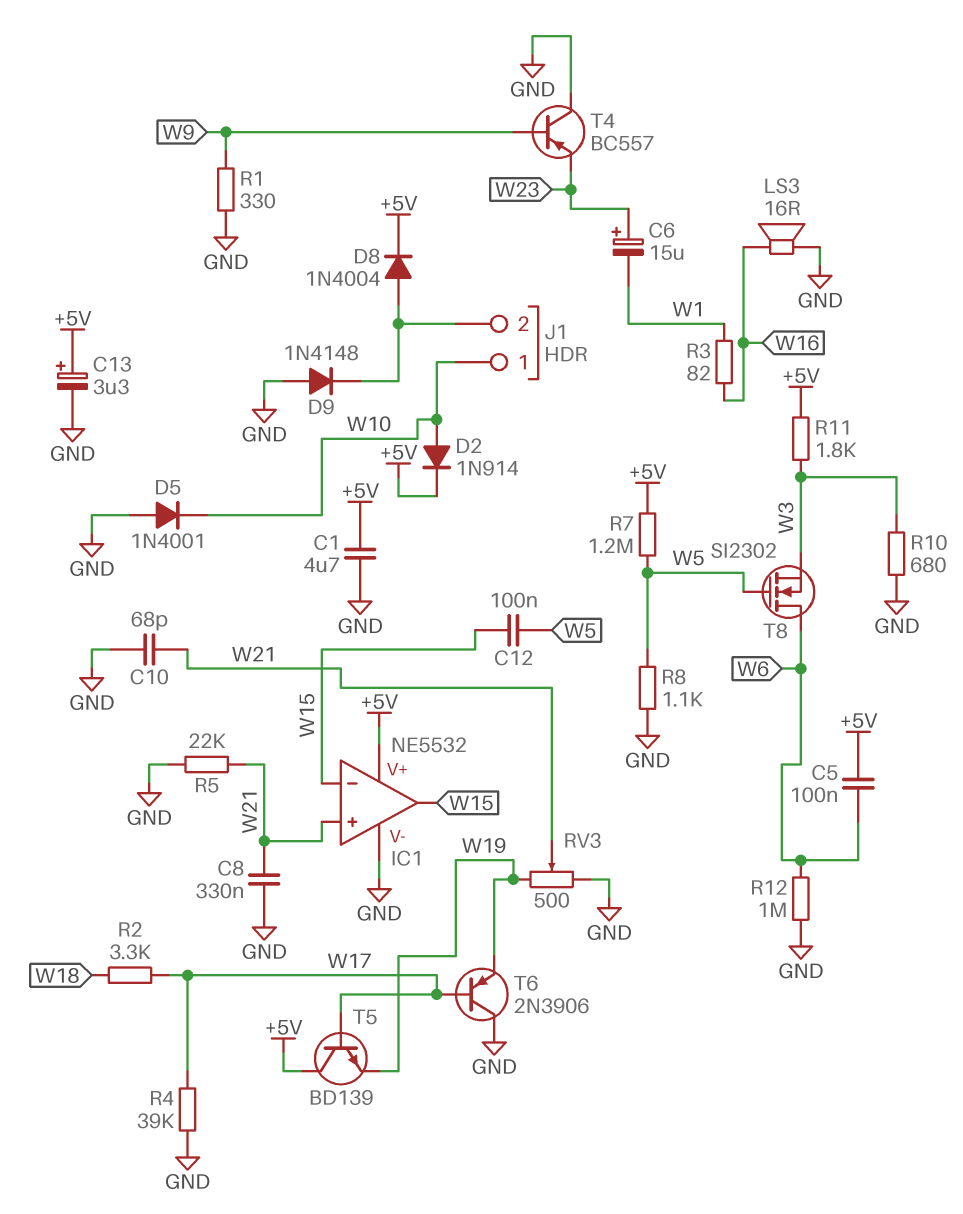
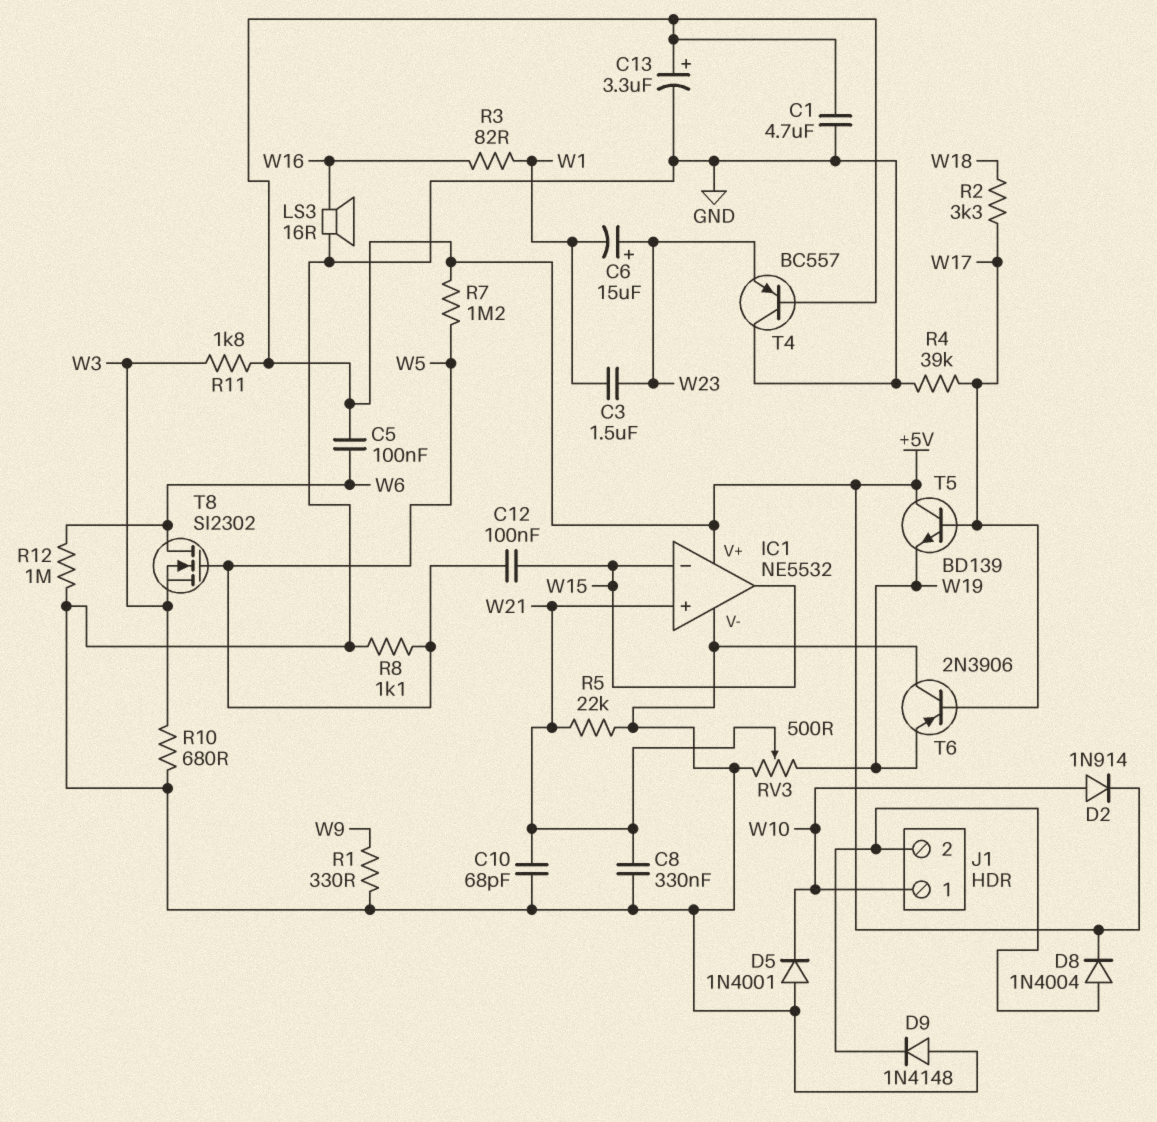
C3: none -> 1.5uF (W1, W23)
T4: PNP BC557 (B W9, C GND, E W23) -> PNP BC557 (B +5V, C GND, E W23)

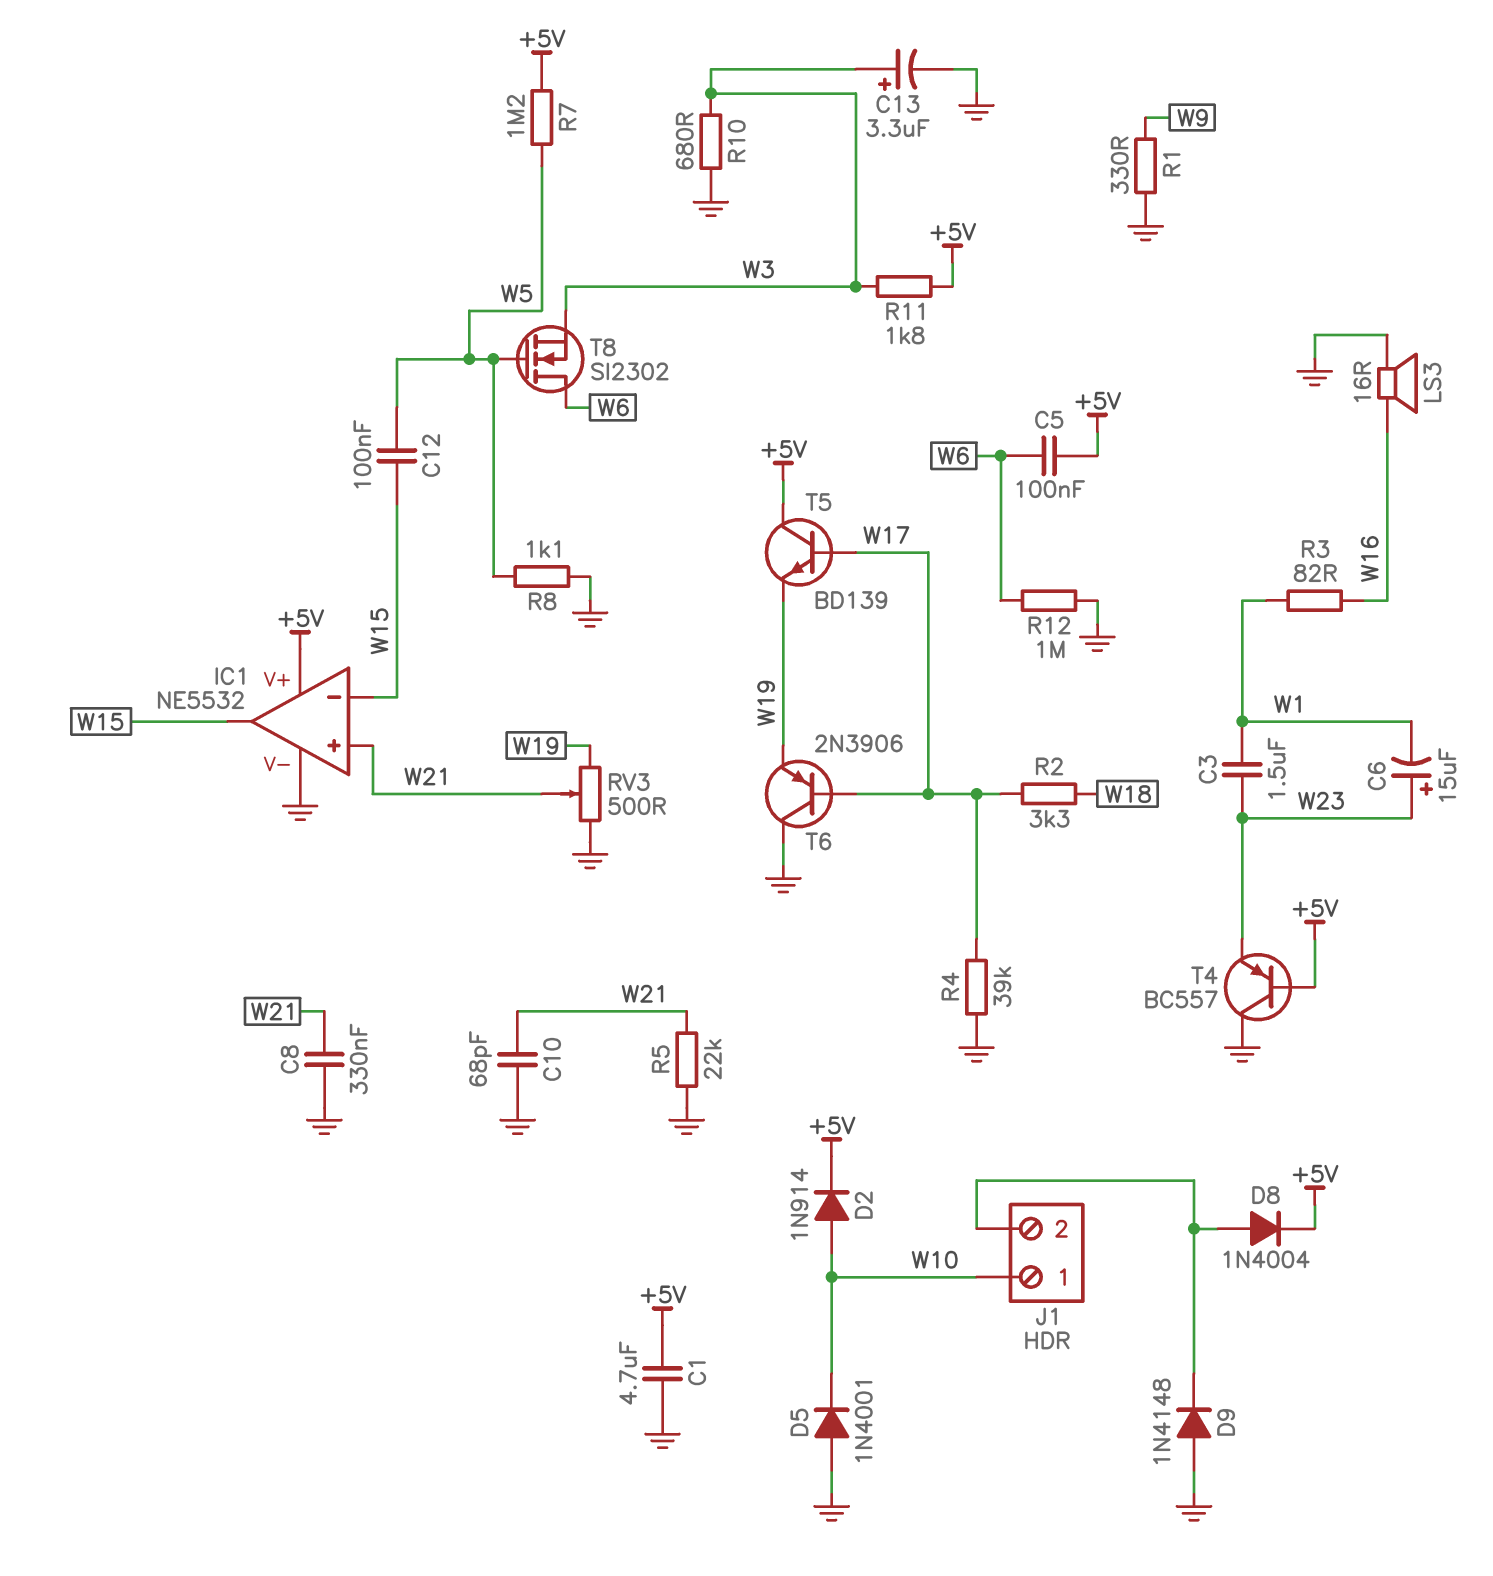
C13: 3.3uF (plus +5V, minus GND) -> 3.3uF (plus W3, minus GND)

